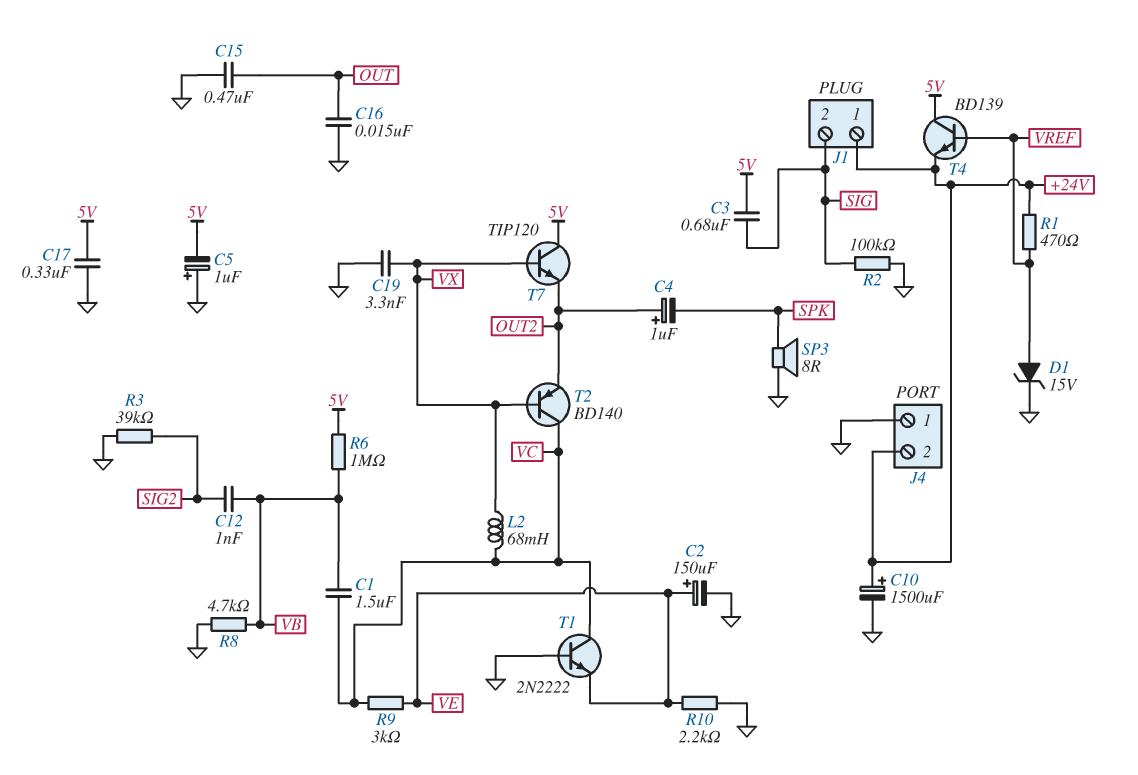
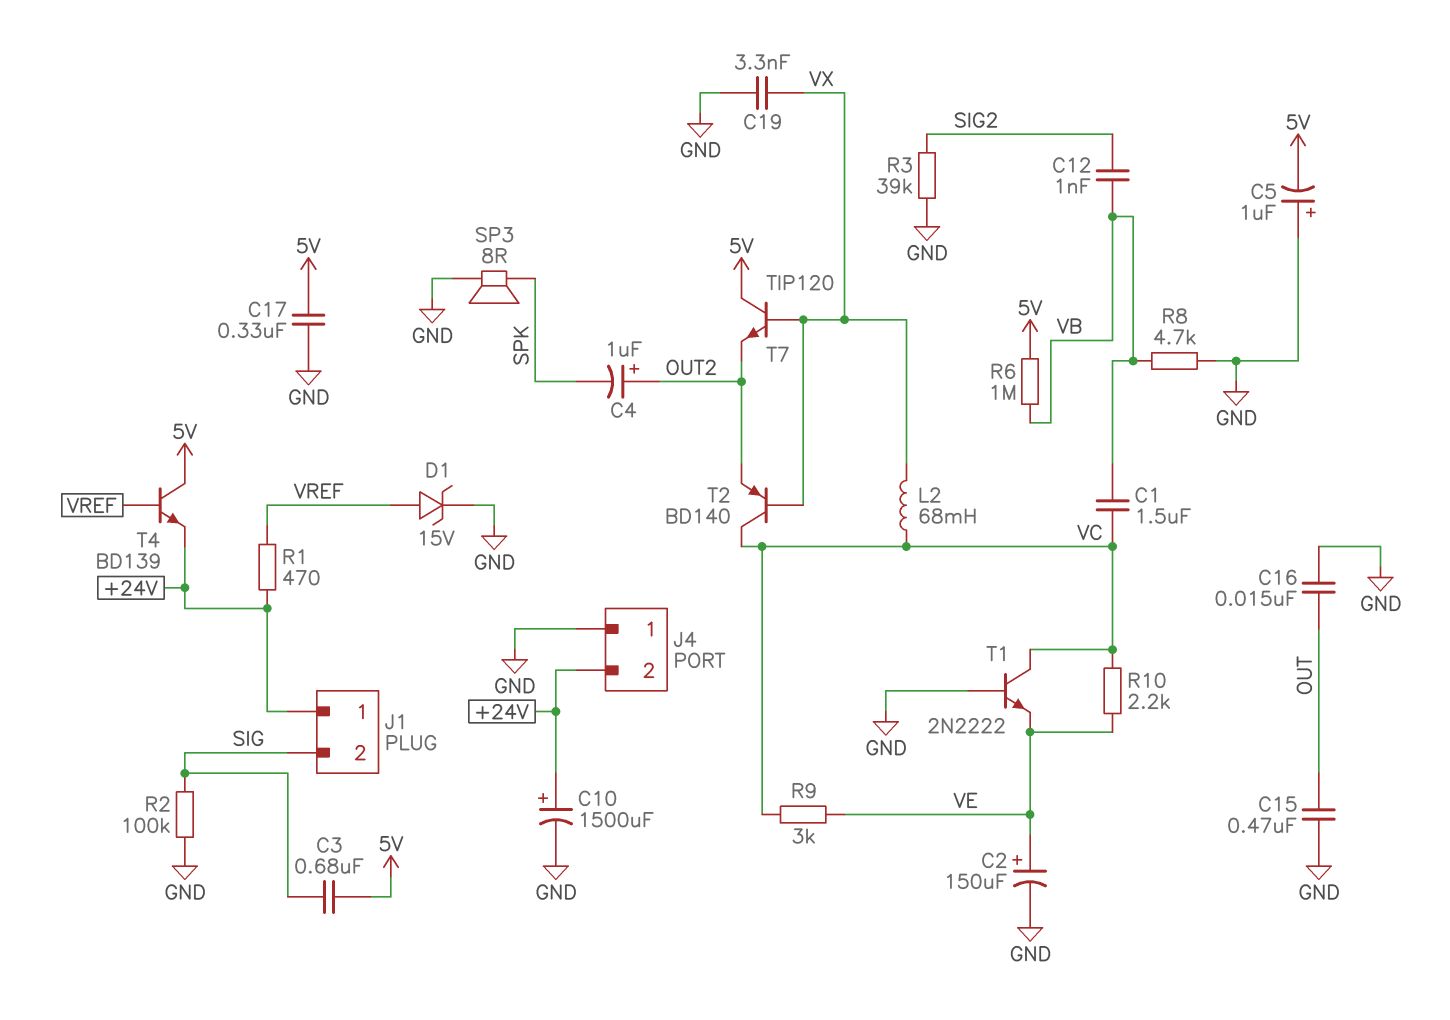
R10: 2.2k (GND, VE) -> 2.2k (VC, VE)

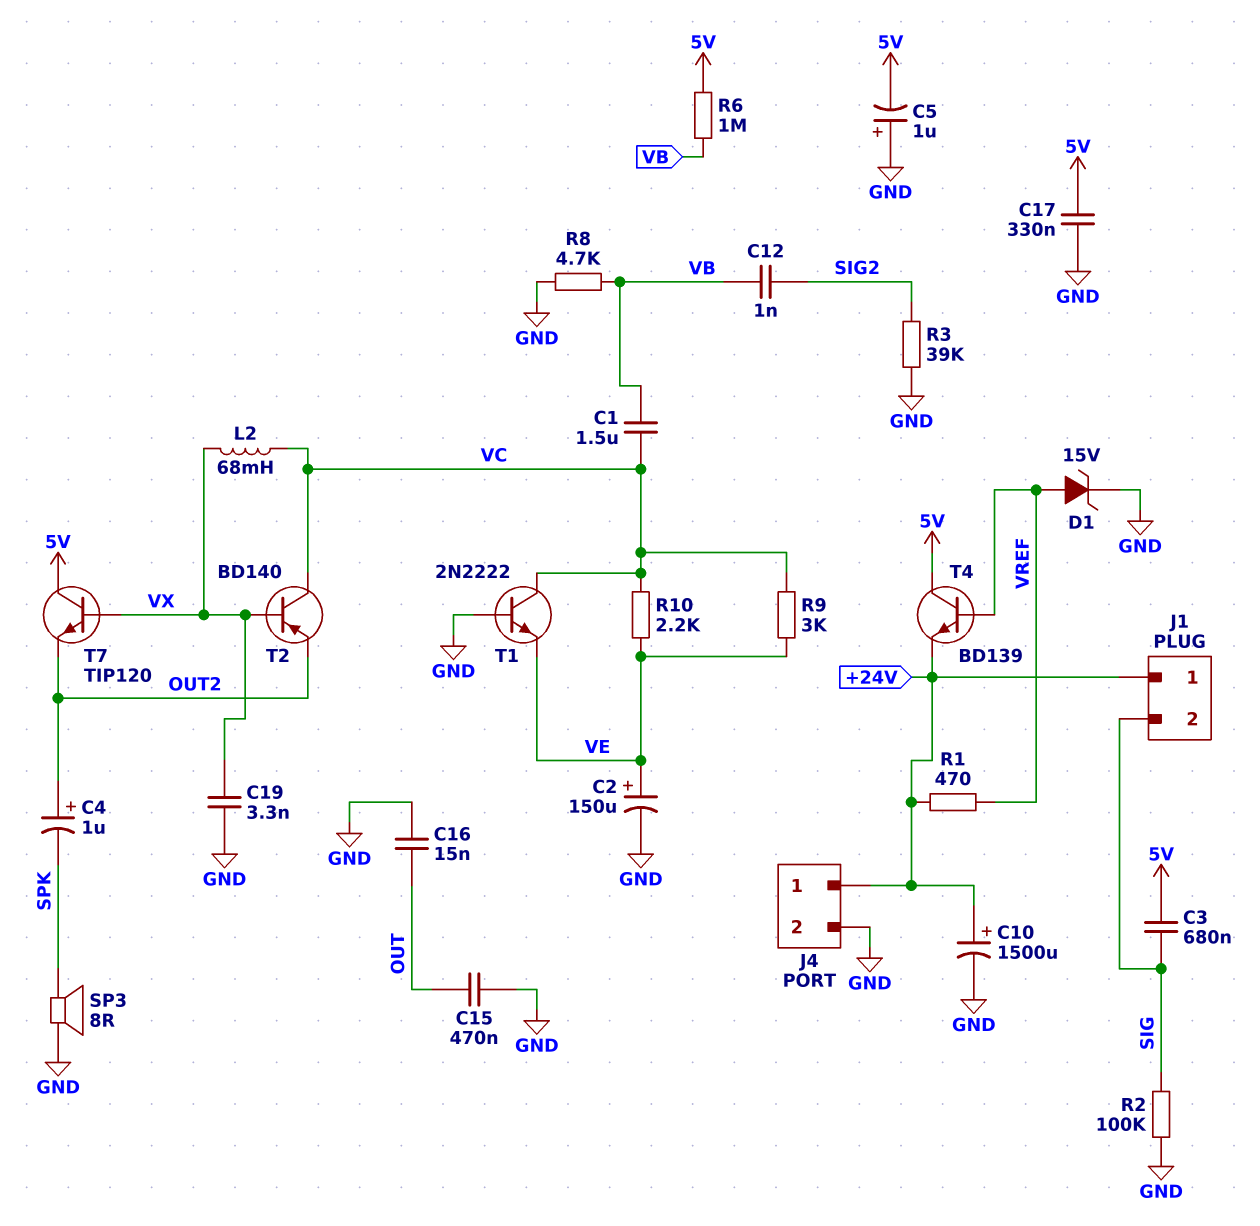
J4 pin 1: GND -> +24V
J4 pin 2: +24V -> GND

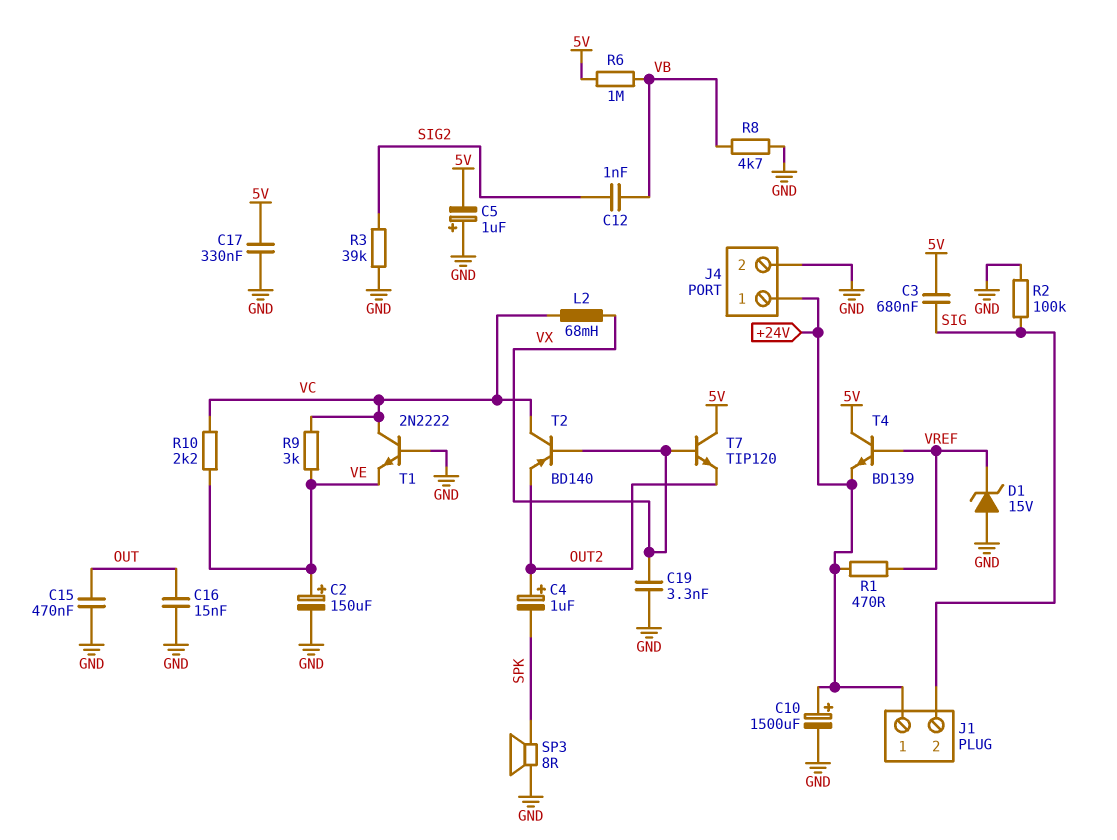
C1: 1.5uF (VB, VC) -> none
D1: zener 15V (A VREF, K GND) -> zener 15V (A GND, K VREF)

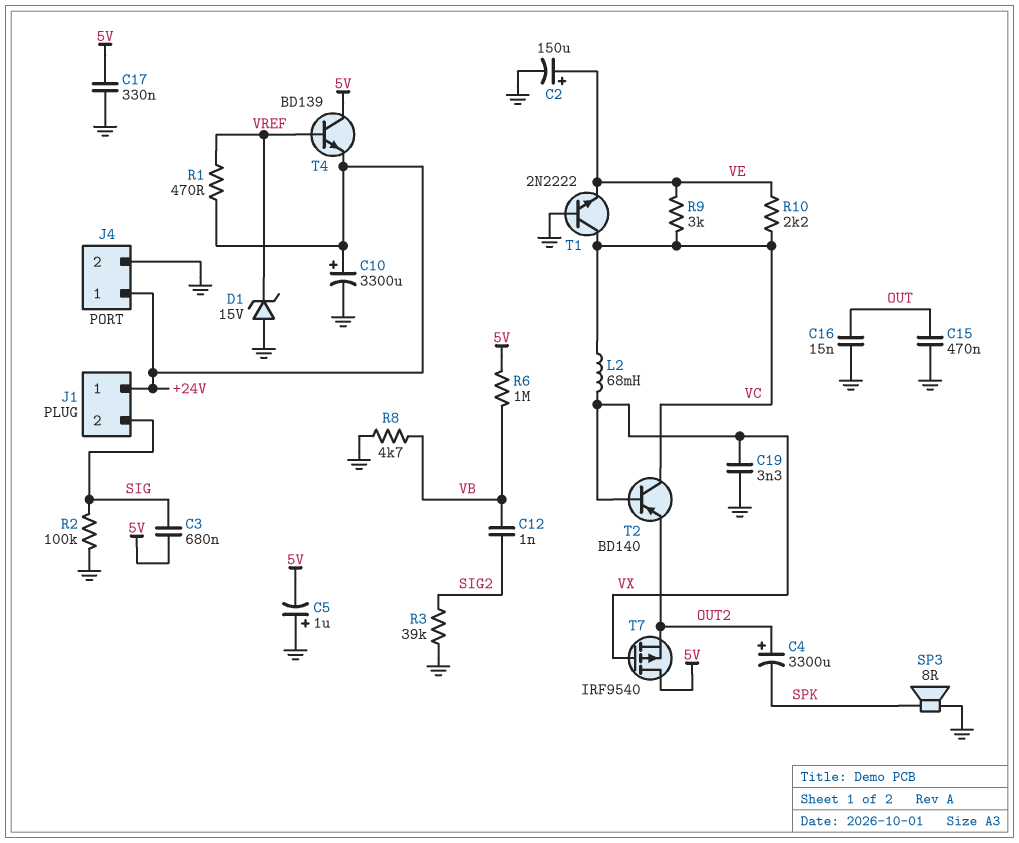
C4: 1uF (plus OUT2, minus SPK) -> 3300uF (plus OUT2, minus SPK)
C10: 1500uF (plus +24V, minus GND) -> 3300uF (plus +24V, minus GND)
T7: NPN TIP120 (B VX, C 5V, E OUT2) -> PMOS IRF9540 (G VX, D 5V, S OUT2)

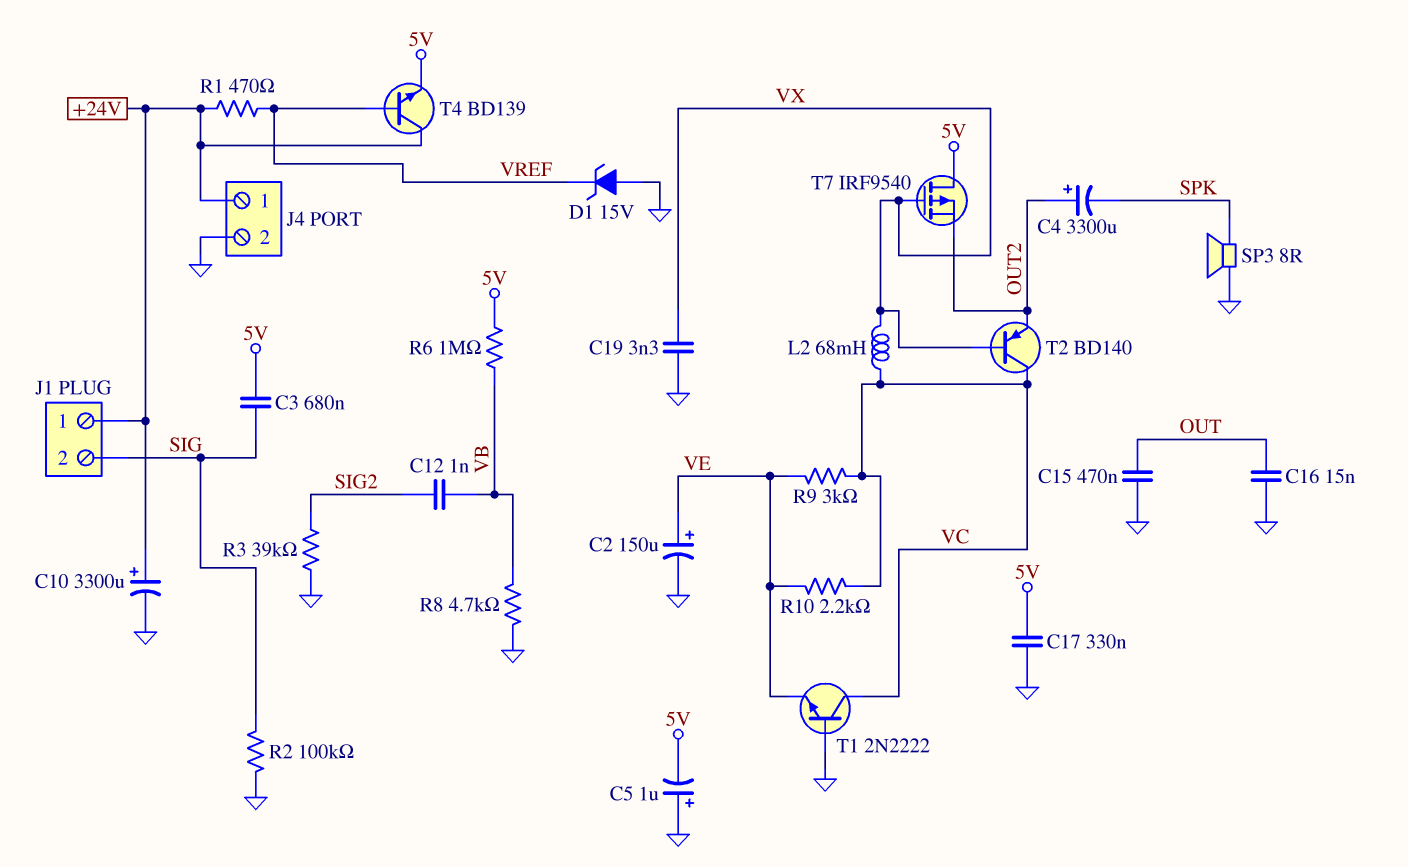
T4: NPN BD139 (B VREF, C 5V, E +24V) -> NPN BD139 (B VREF, C +24V, E 5V)

